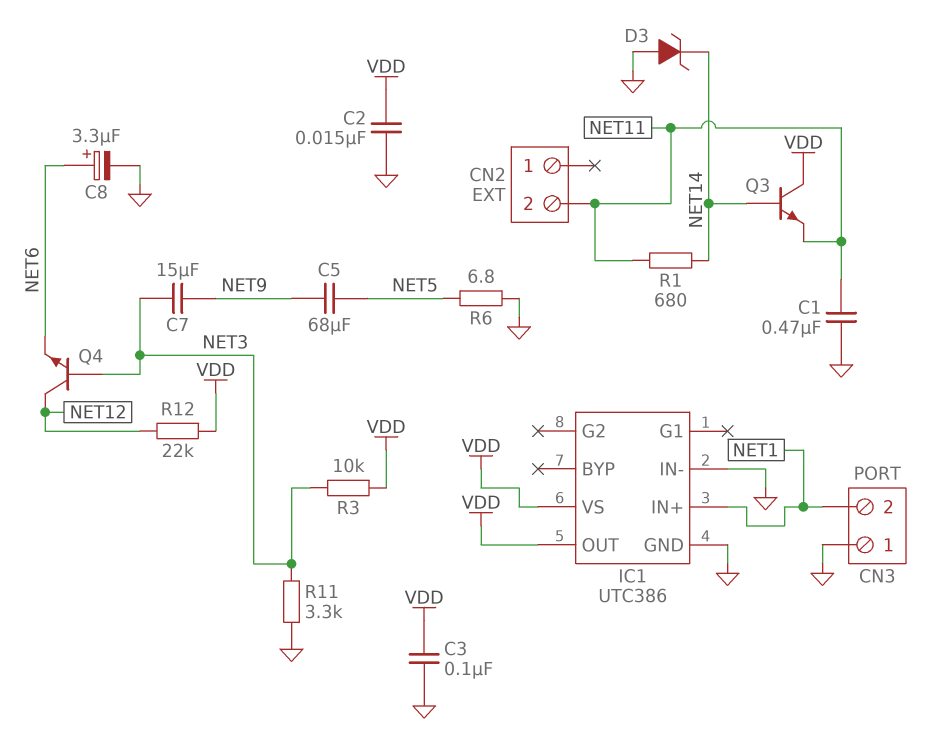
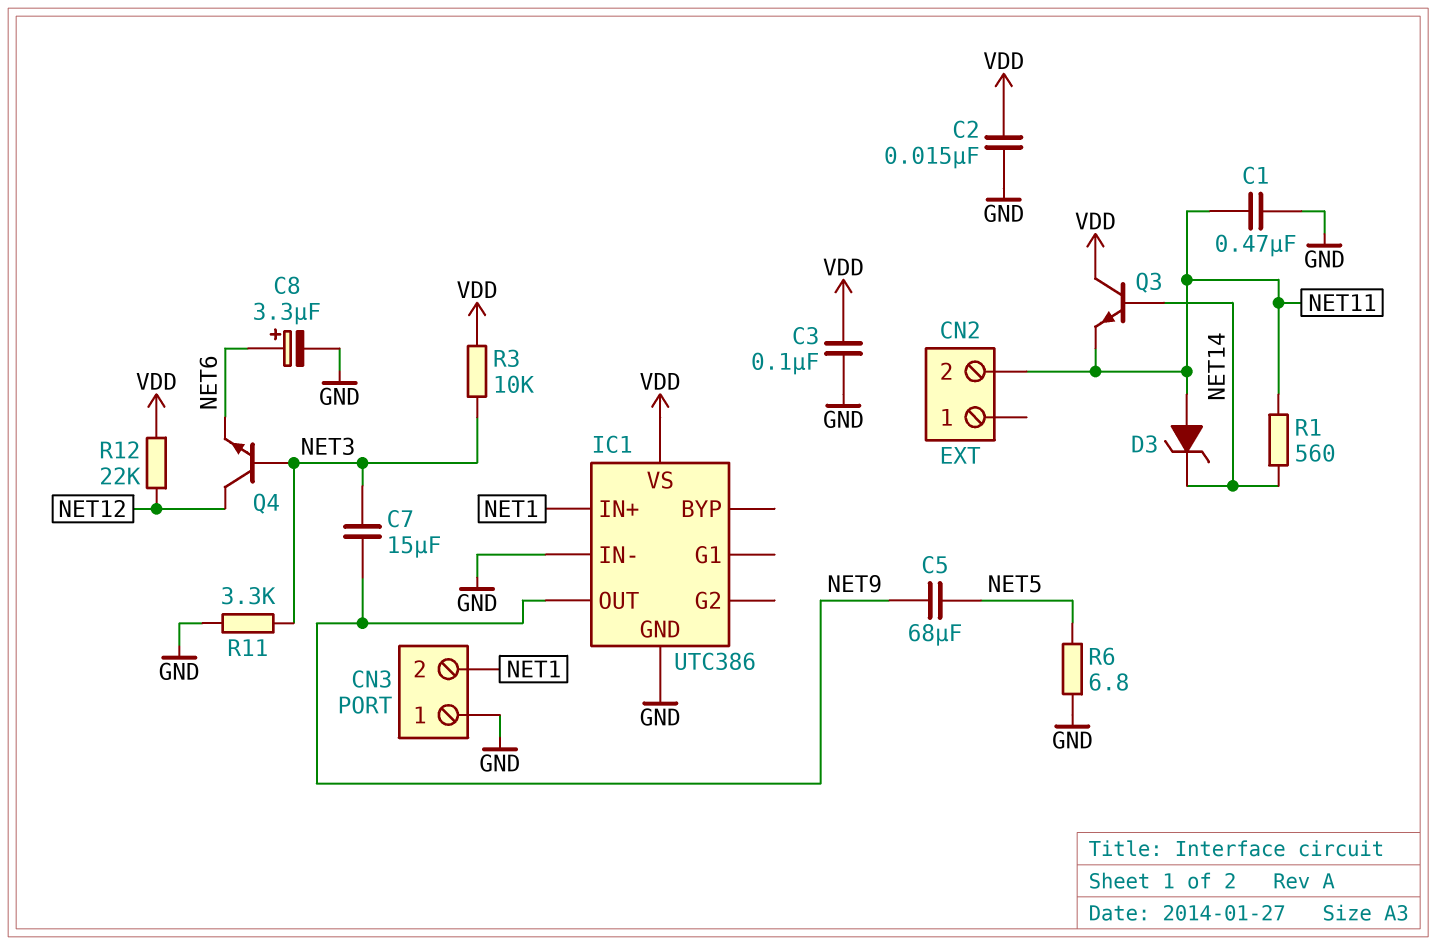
D3: zener (A GND, K NET14) -> zener (A NET11, K NET14)
IC1 pin OUT: VDD -> NET9
R1: 680 (NET11, NET14) -> 560 (NET11, NET14)

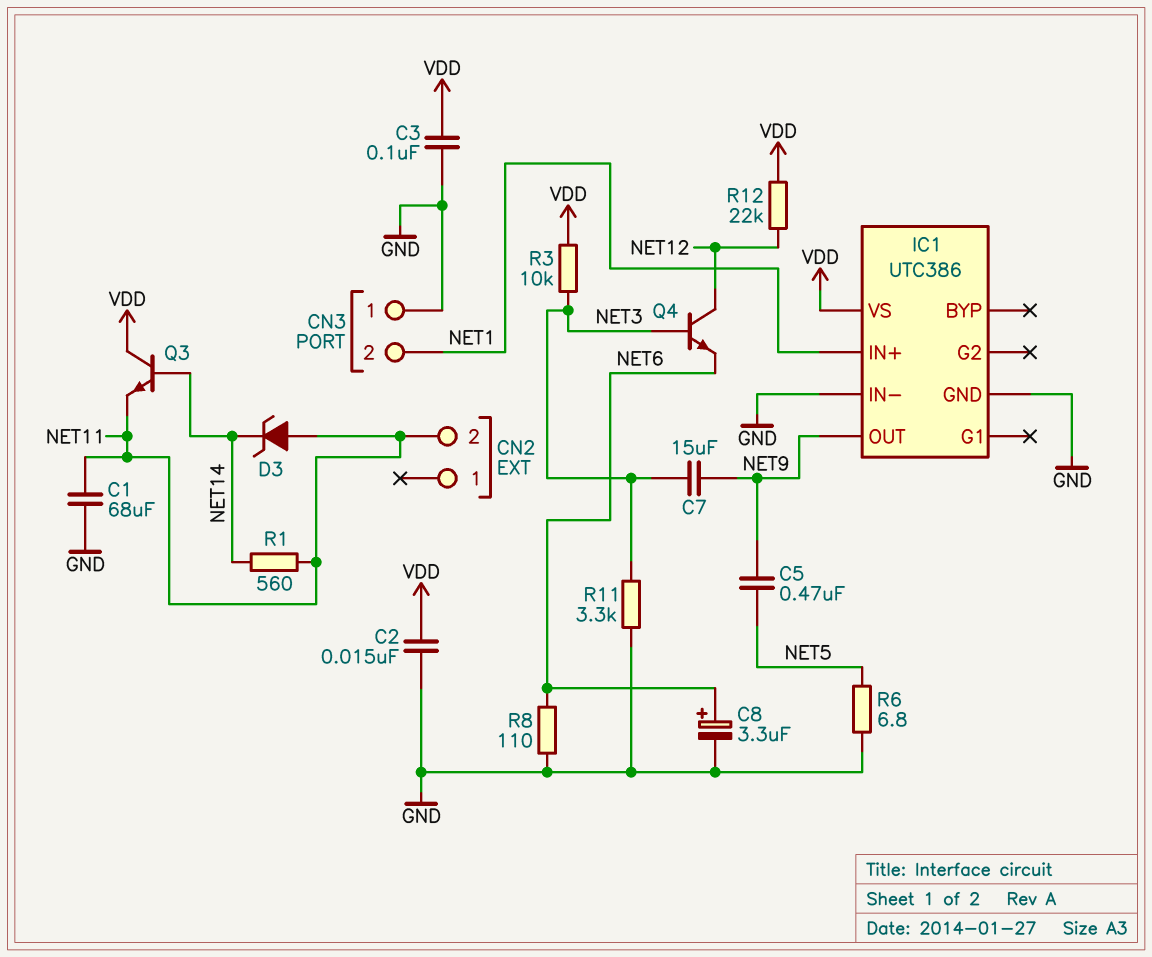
C1: 470nF (GND, NET11) -> 68uF (GND, NET11)
C5: 68uF (NET5, NET9) -> 470nF (NET5, NET9)
R8: none -> 110 (GND, NET6)

